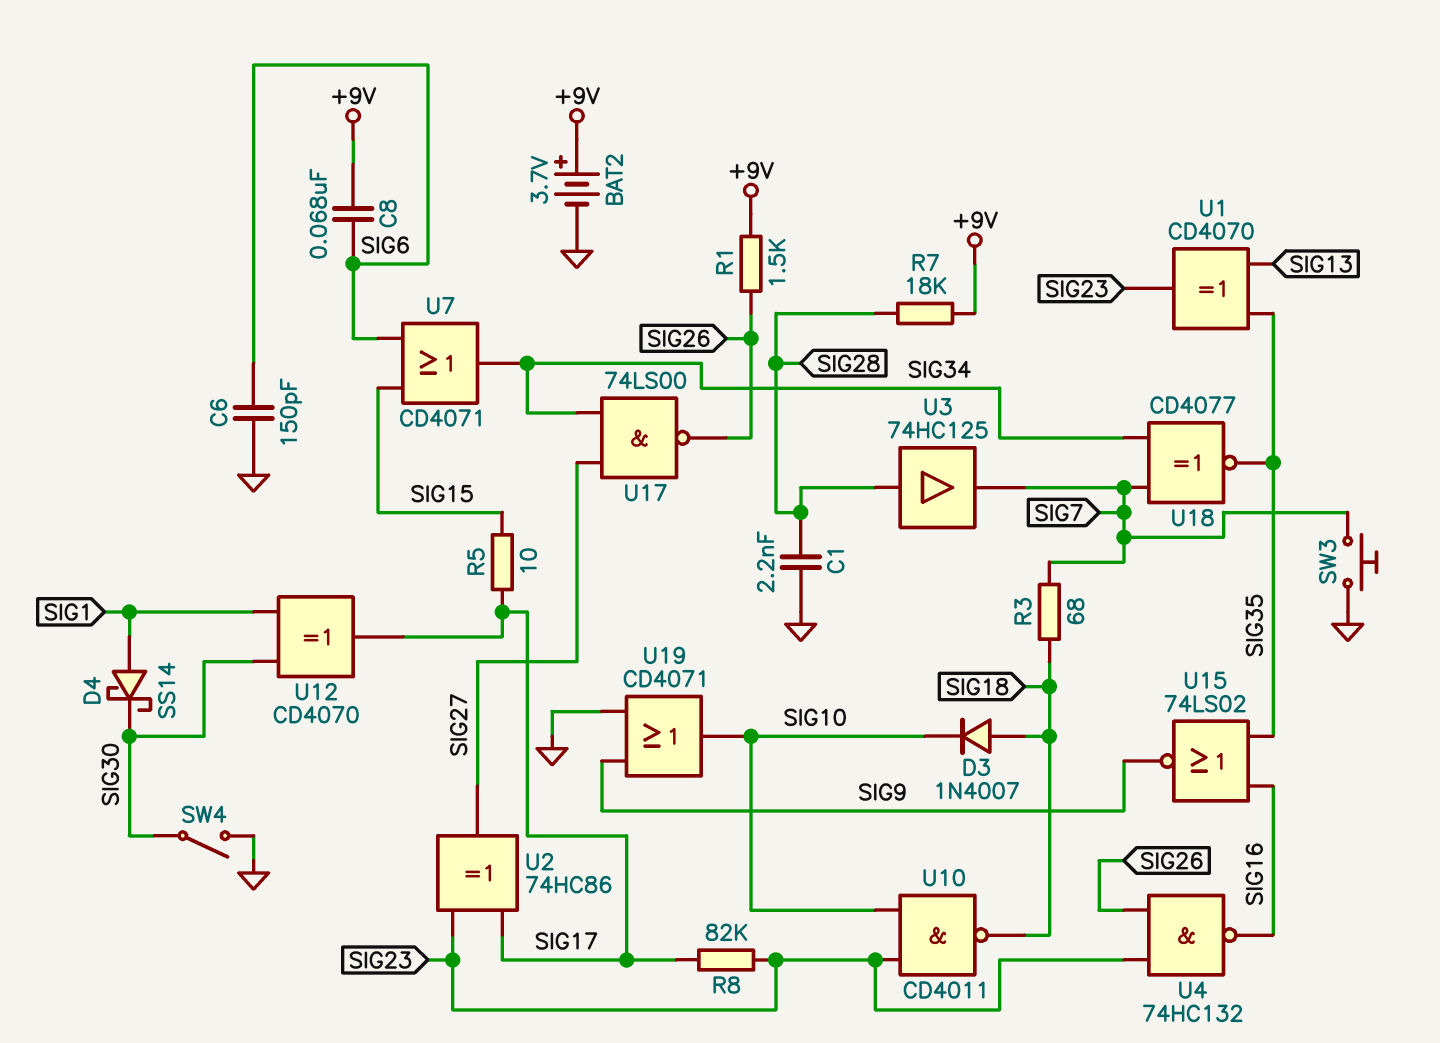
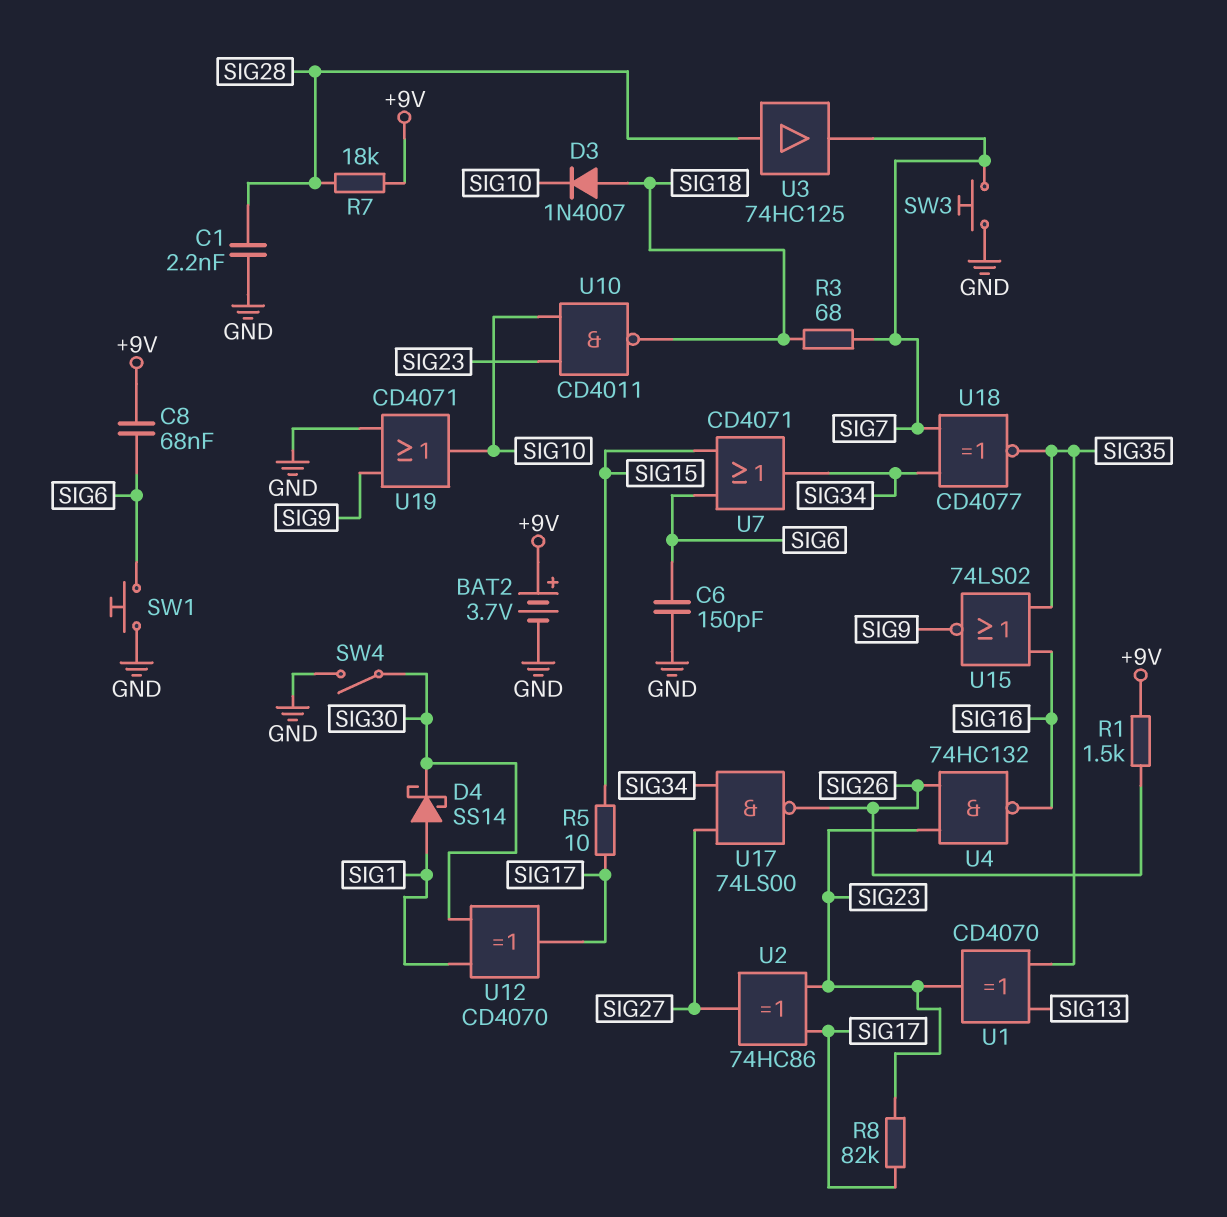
SW1: none -> button (GND, SIG6)

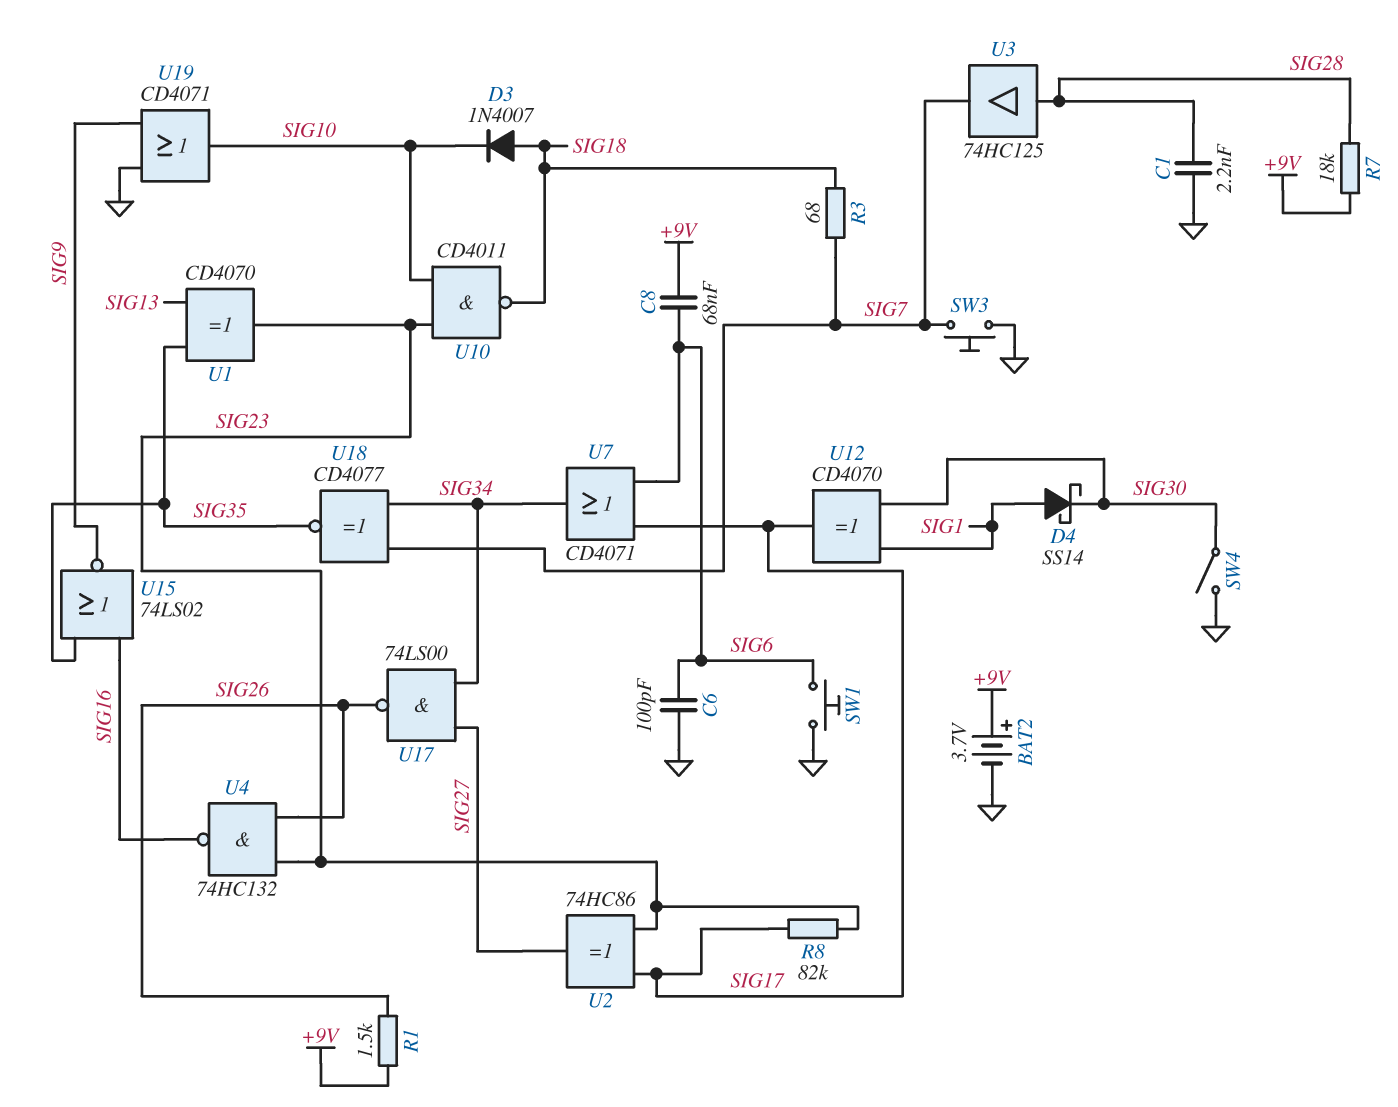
C6: 150pF (GND, SIG6) -> 100pF (GND, SIG6)
R5: 10 (SIG15, SIG17) -> none
U7: OR CD4071 (in SIG6, in SIG15, out SIG34) -> OR CD4071 (in SIG6, in SIG17, out SIG34)

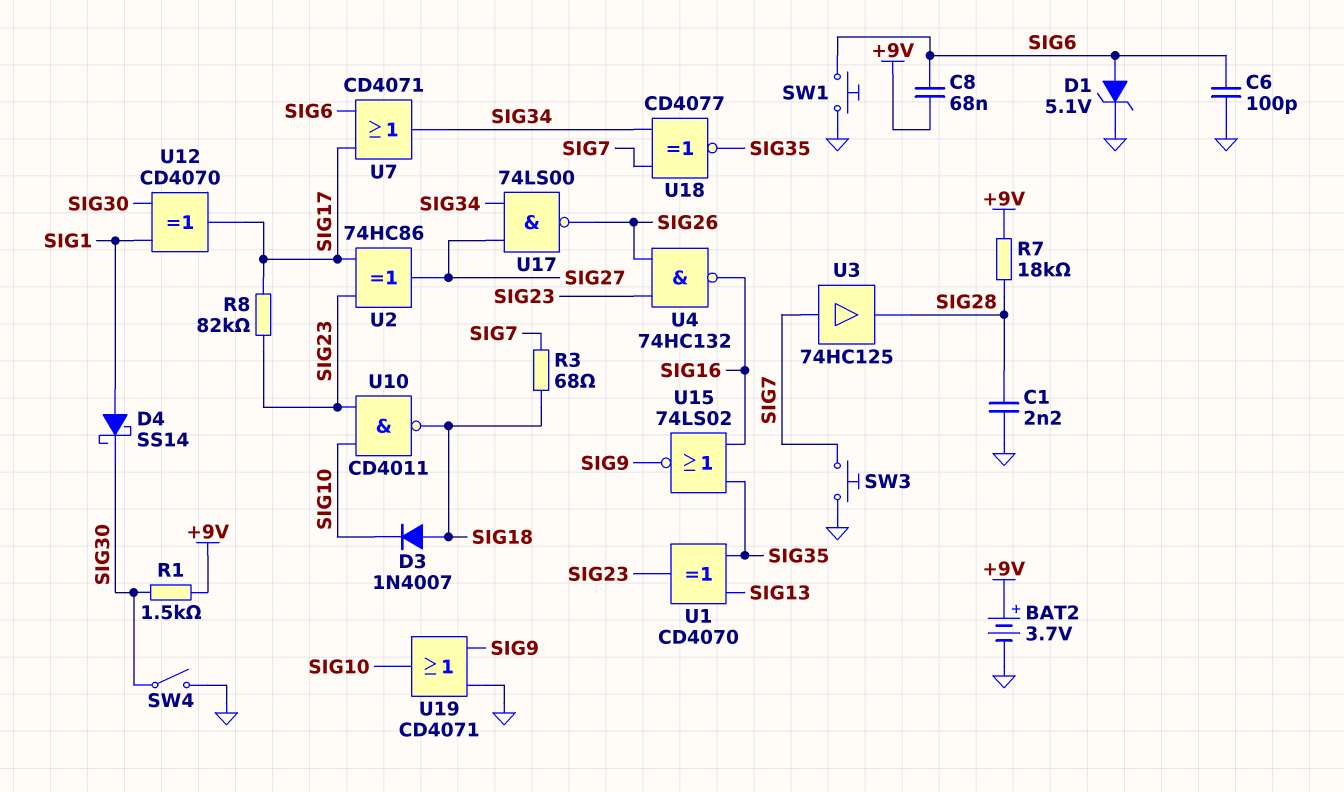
D1: none -> zener 5.1V (A SIG6, K GND)
R1: 1.5k (+9V, SIG26) -> 1.5k (+9V, SIG30)
U3: buffer 74HC125 (in SIG28, out SIG7) -> buffer 74HC125 (in SIG7, out SIG28)

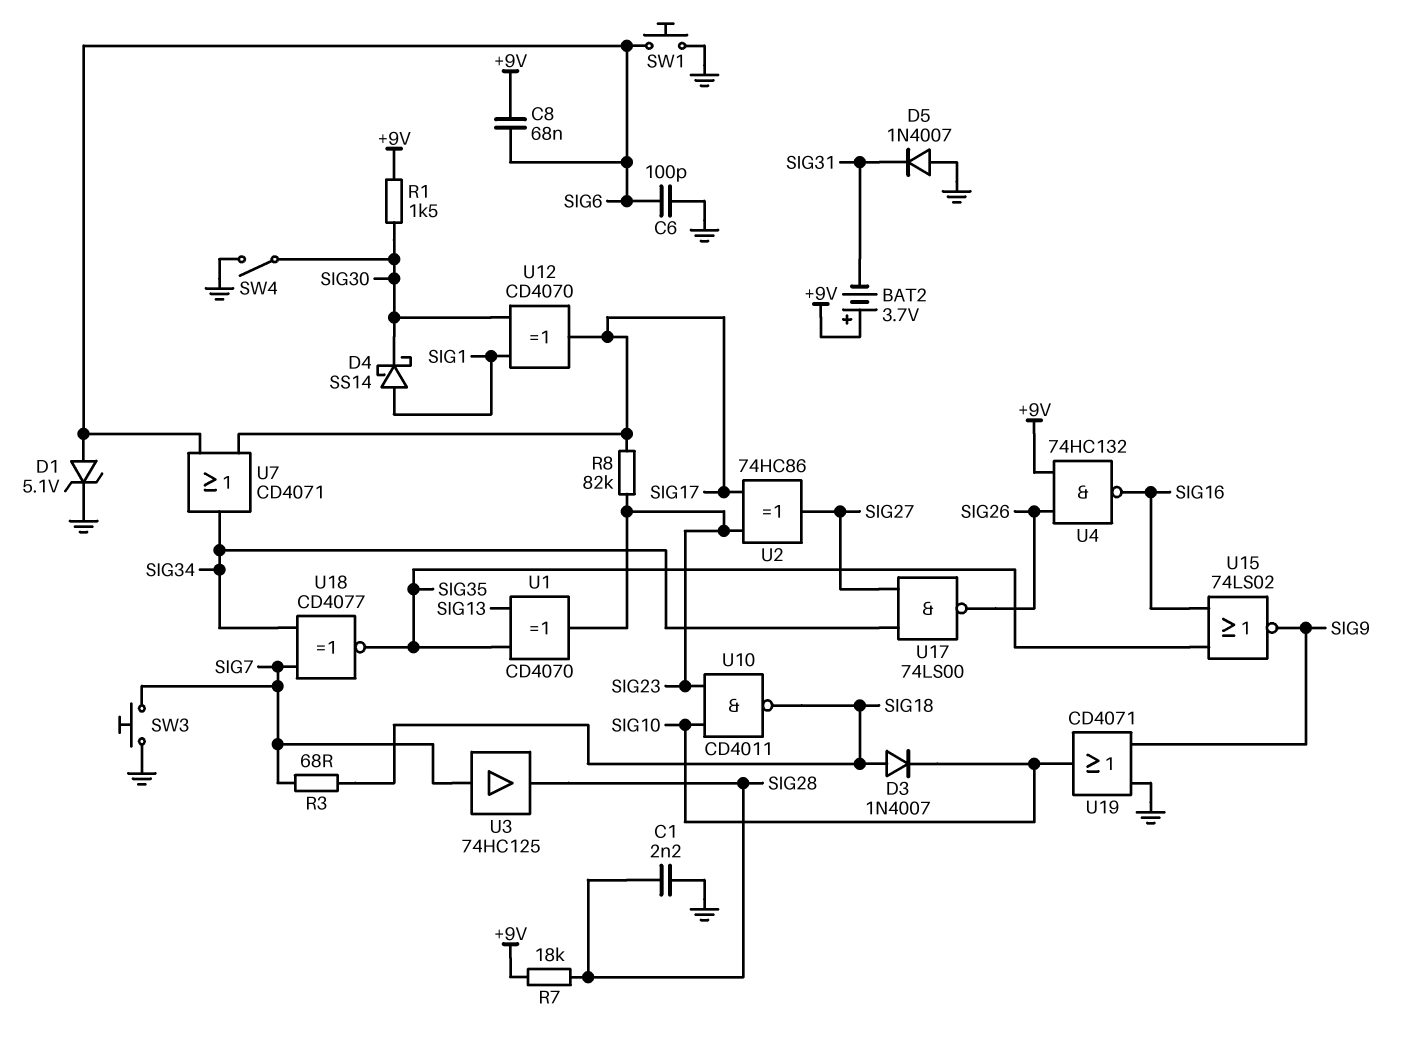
BAT2: 3.7V (plus +9V, minus GND) -> 3.7V (plus +9V, minus SIG31)
D5: none -> diode 1N4007 (A GND, K SIG31)
U4: NAND 74HC132 (in SIG23, in SIG26, out SIG16) -> NAND 74HC132 (in +9V, in SIG26, out SIG16)

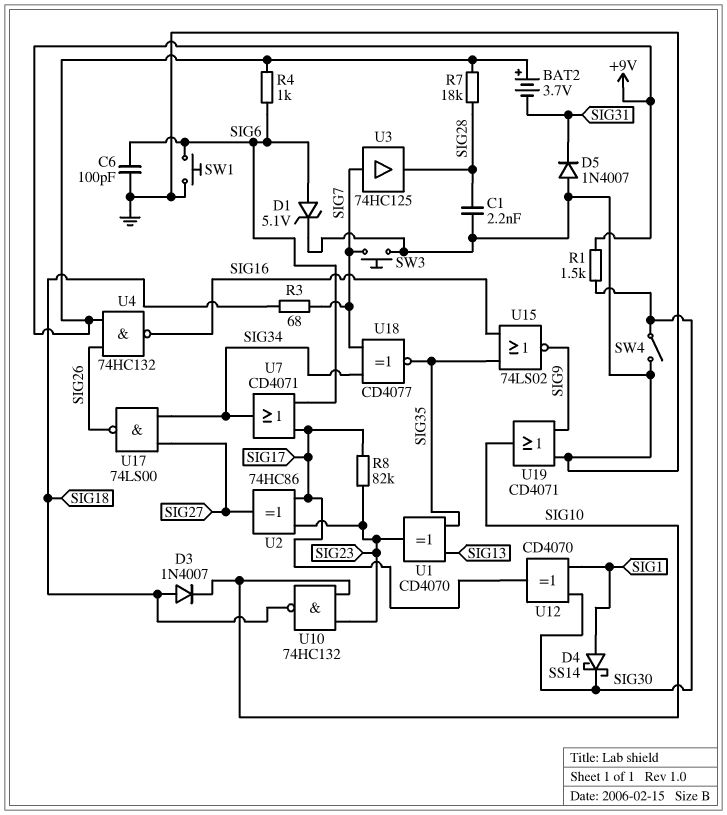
C8: 68nF (+9V, SIG6) -> none
R4: none -> 1k (+9V, SIG6)
U10: NAND CD4011 (in SIG10, in SIG23, out SIG18) -> NAND 74HC132 (in SIG10, in SIG23, out SIG18)

